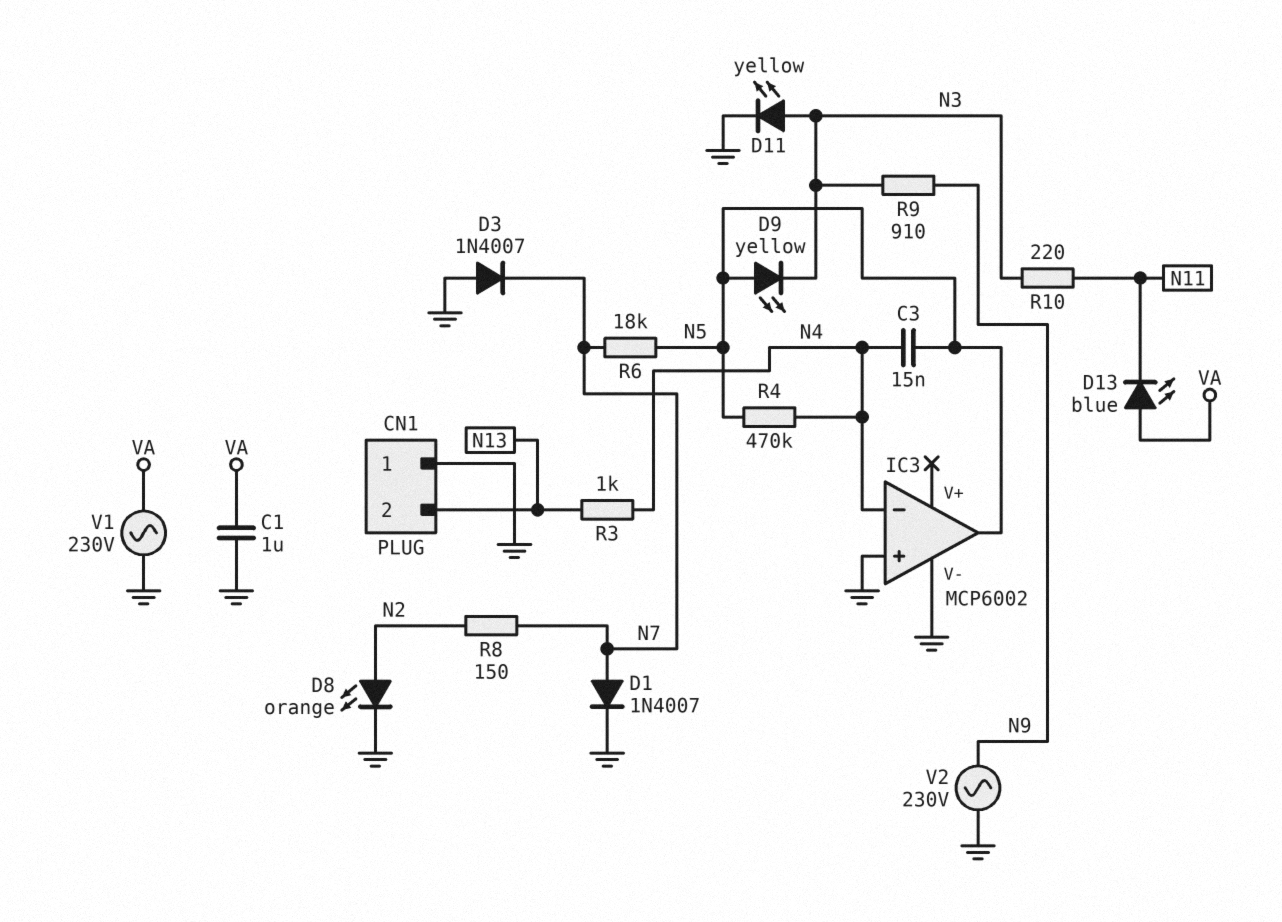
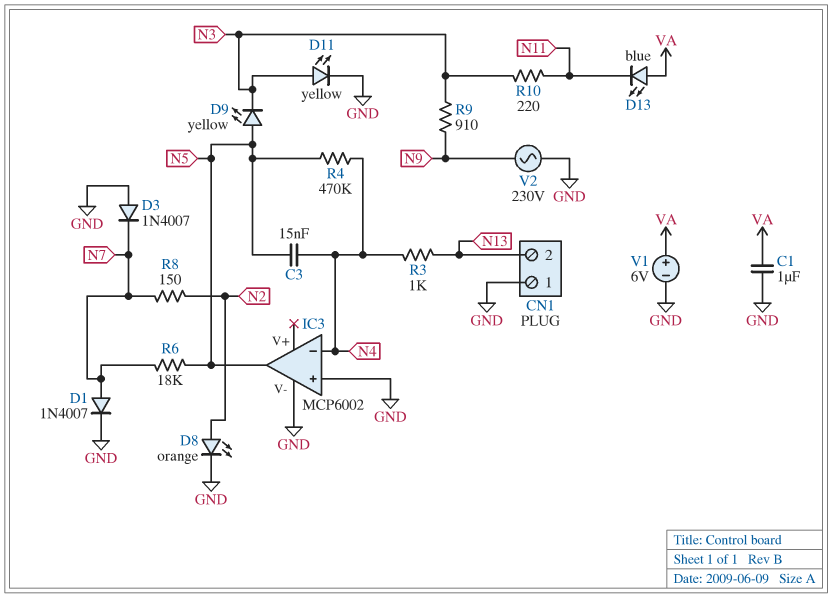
V1: AC 230V (GND, VA) -> 6V (plus VA, minus GND)

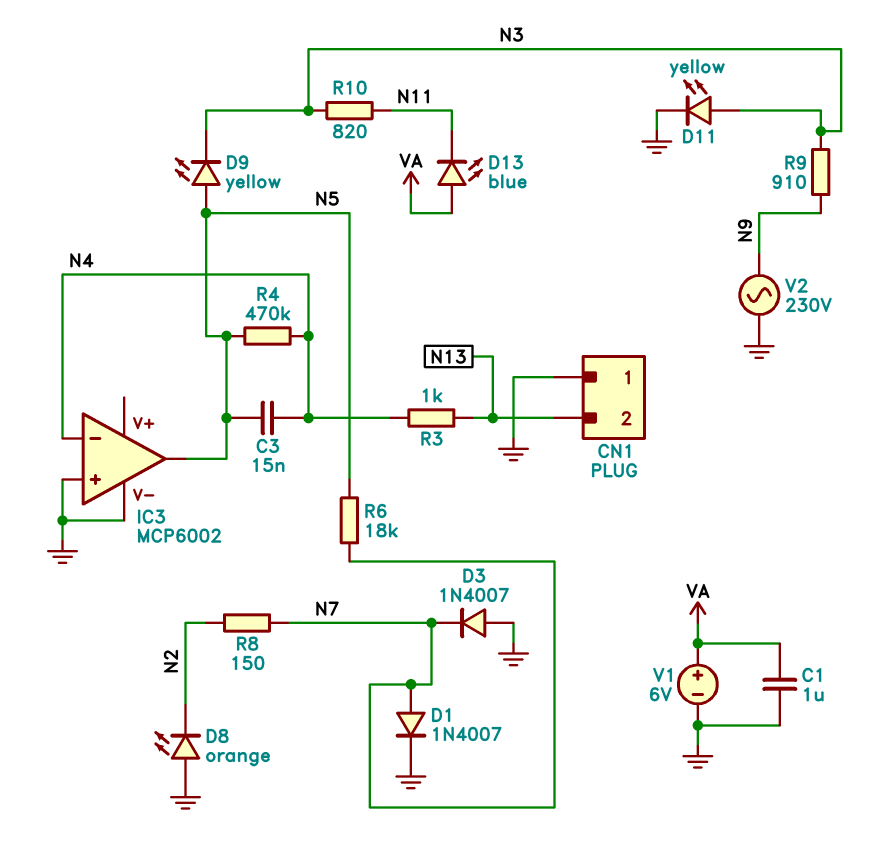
D8: LED orange (A N2, K GND) -> LED orange (A GND, K N2)
R10: 220 (N3, N11) -> 820 (N3, N11)

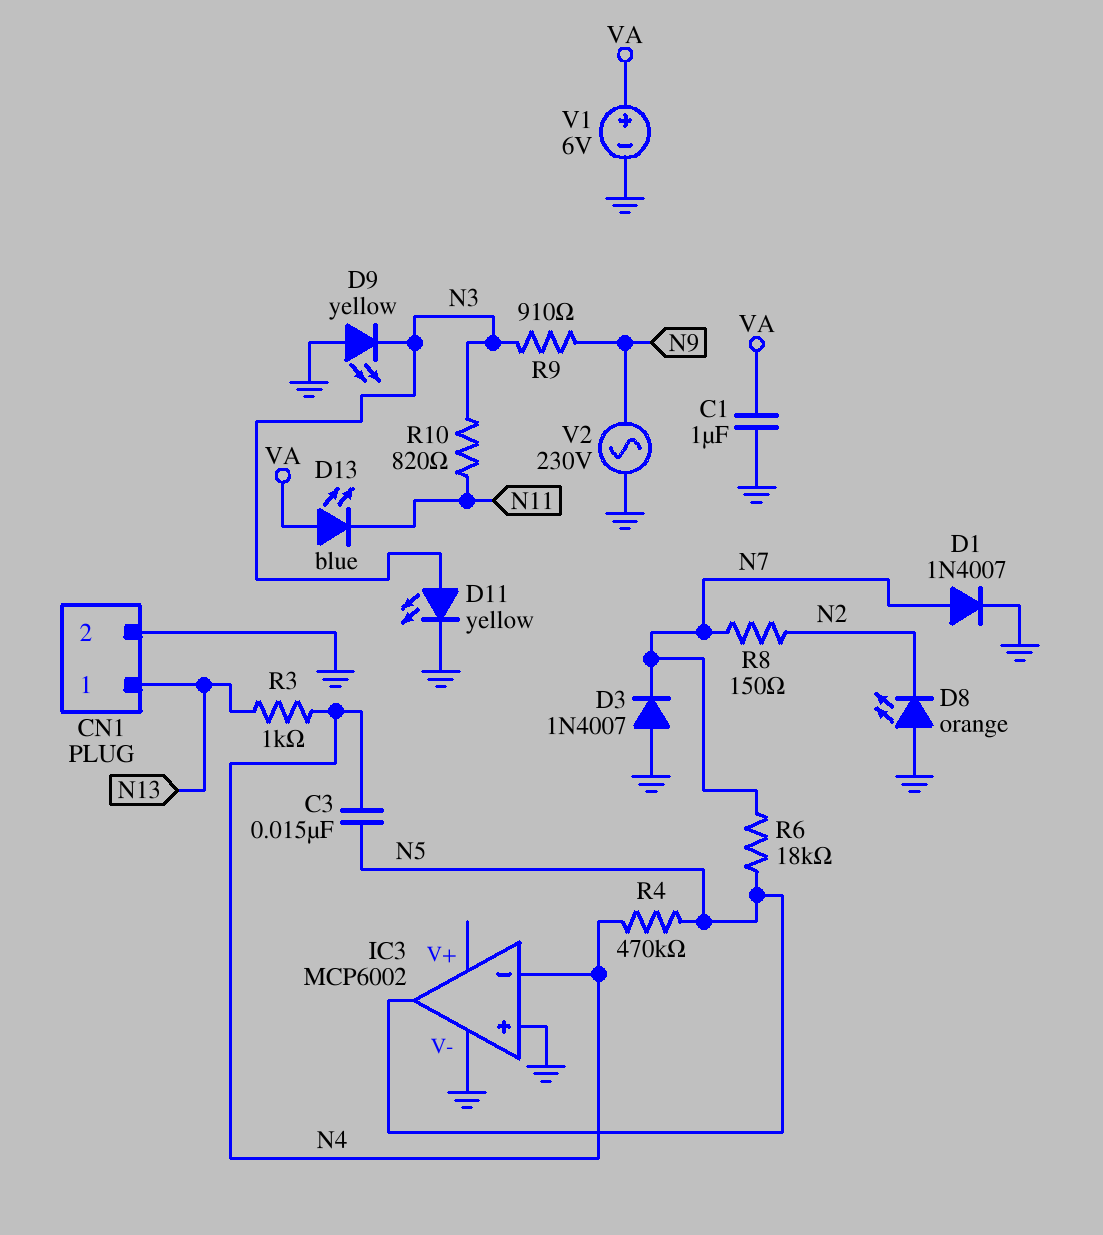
CN1 pin 1: GND -> N13
CN1 pin 2: N13 -> GND
D9: LED yellow (A N5, K N3) -> LED yellow (A GND, K N3)

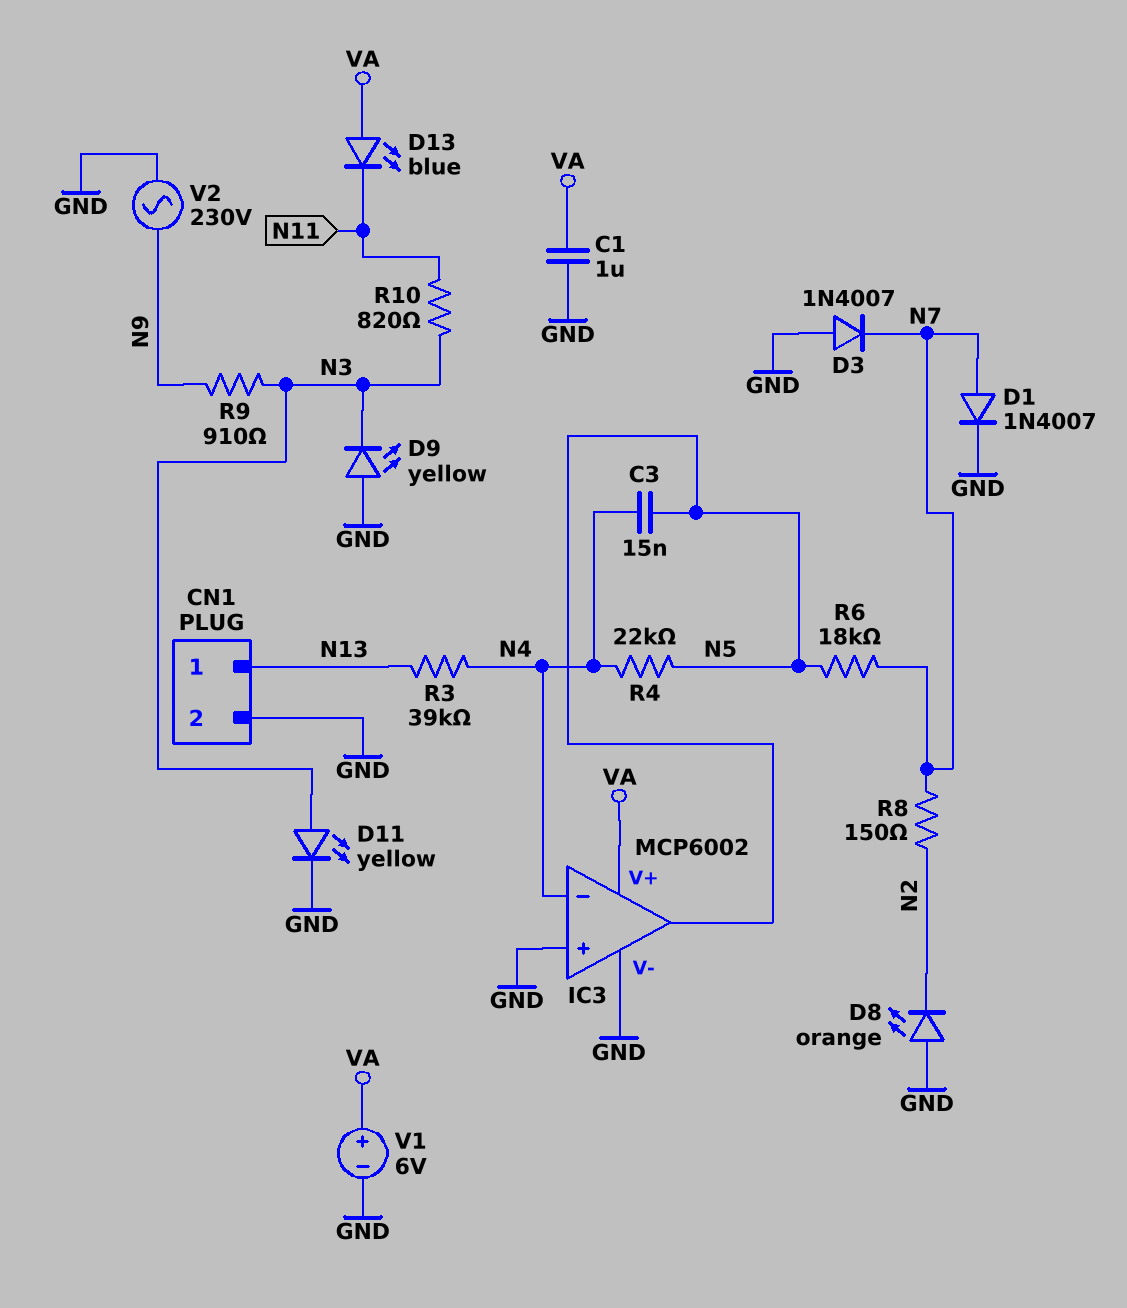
IC3 pin V+: none -> VA
R3: 1k (N4, N13) -> 39k (N4, N13)
R4: 470k (N4, N5) -> 22k (N4, N5)

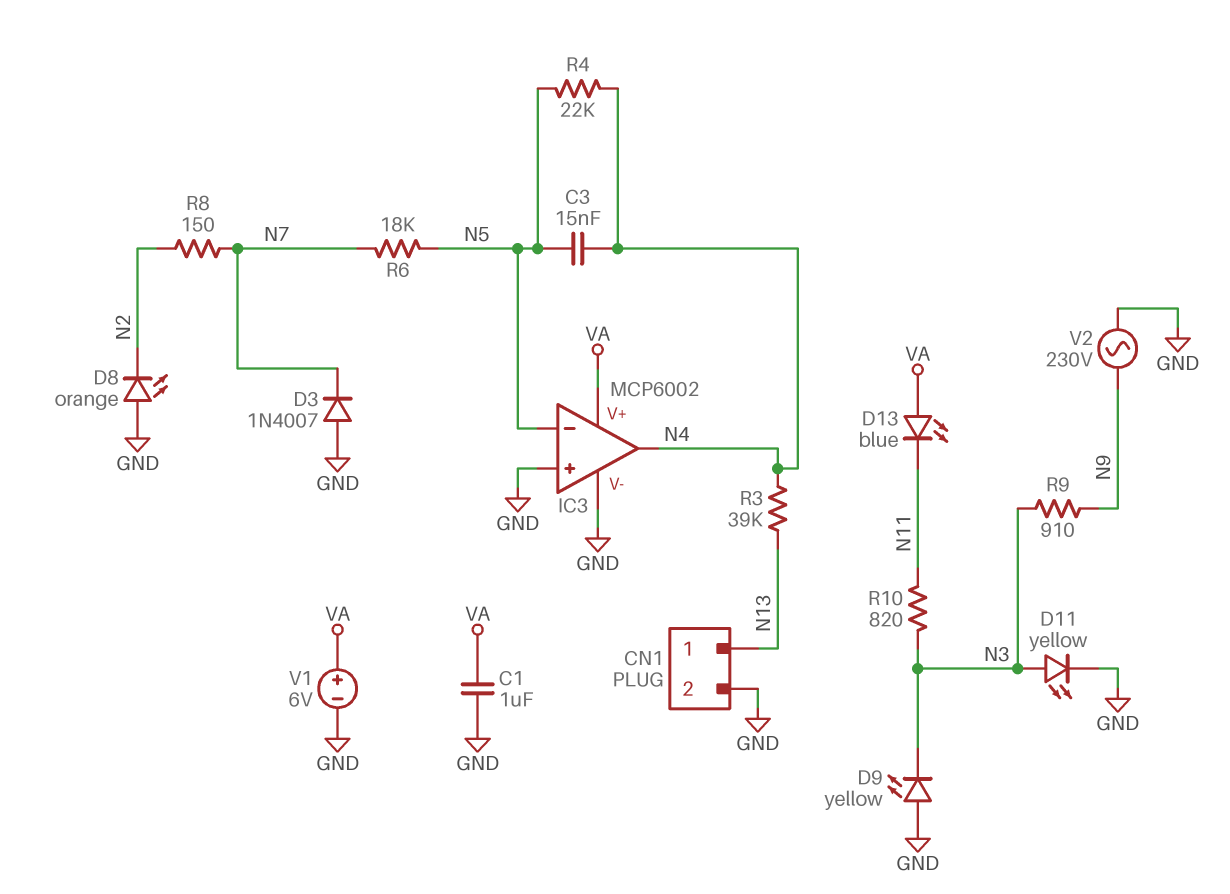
D1: diode 1N4007 (A N7, K GND) -> none
IC3 pin in-: N4 -> N5
IC3 pin out: N5 -> N4

